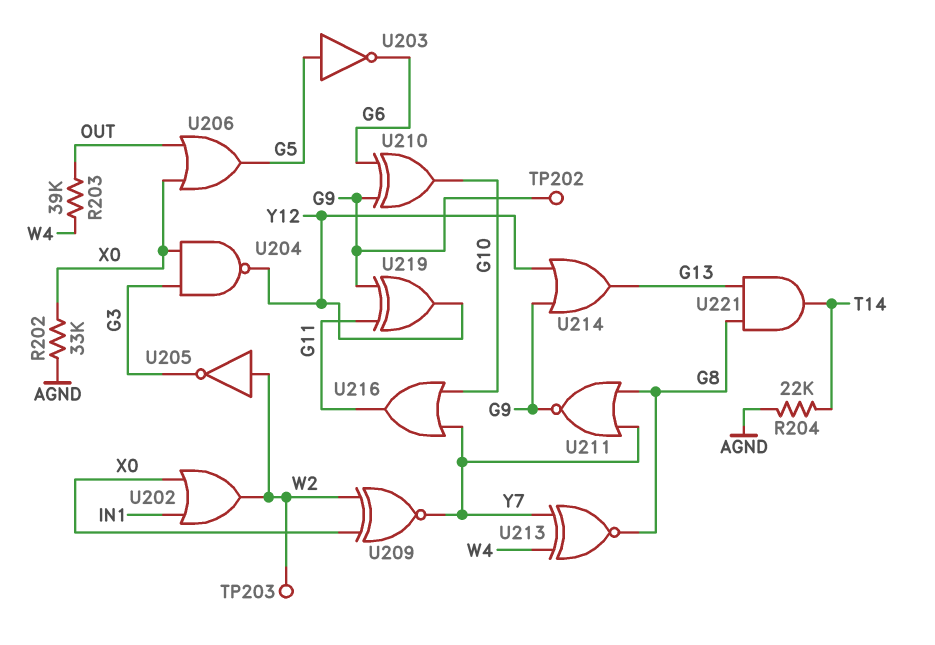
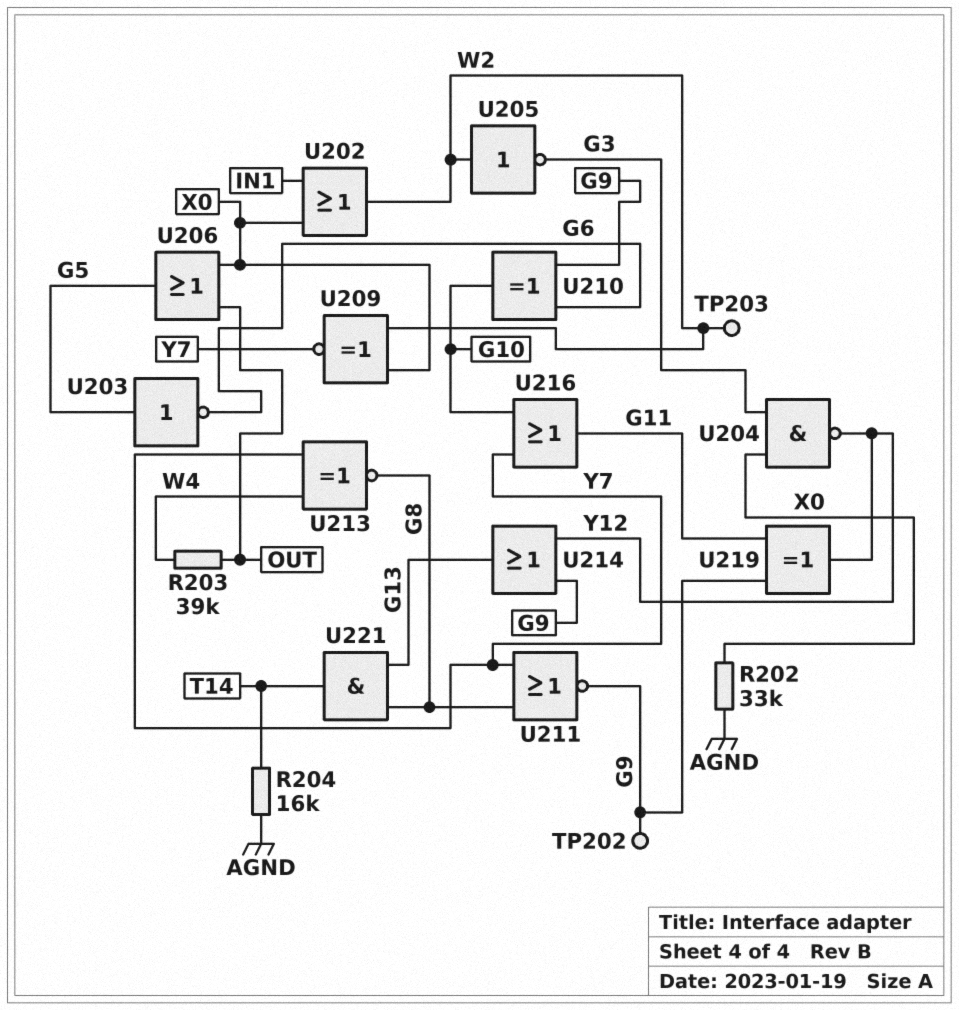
R204: 22k (AGND, T14) -> 16k (AGND, T14)

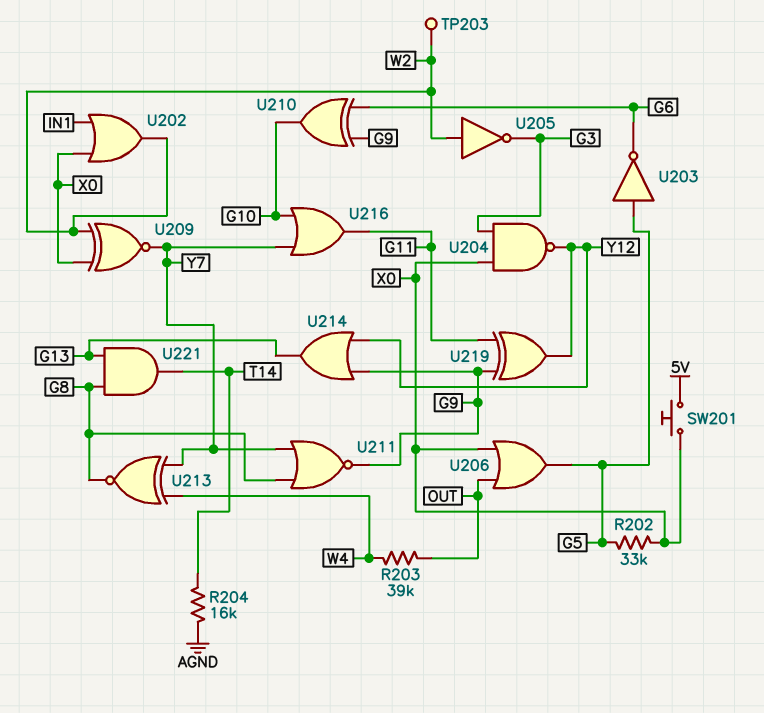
R202: 33k (AGND, X0) -> 33k (G5, X0)
SW201: none -> button (5V, X0)
TP202: test point (G9) -> none

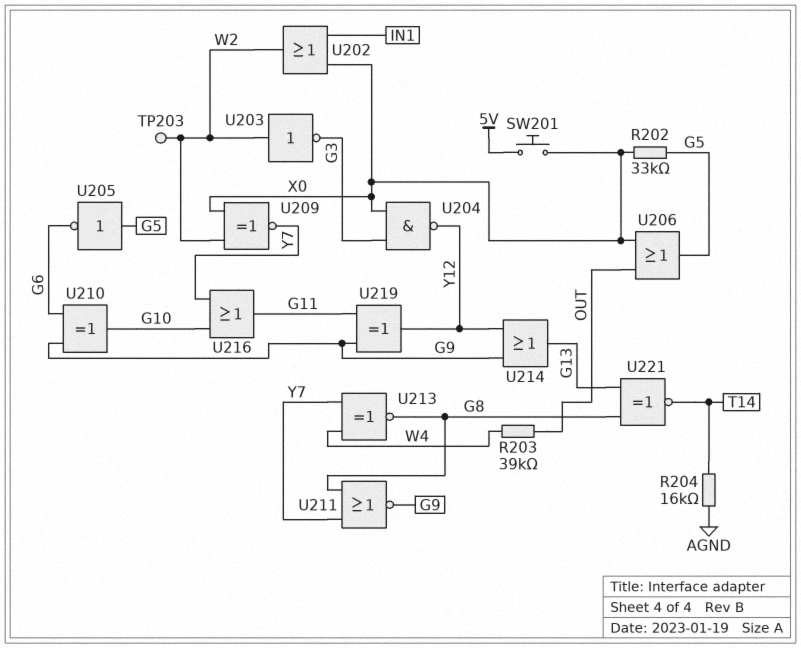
U203: NOT (in G5, out G6) -> NOT (in W2, out G3)
U205: NOT (in W2, out G3) -> NOT (in G5, out G6)
U221: AND (in G8, in G13, out T14) -> XNOR (in G8, in G13, out T14)

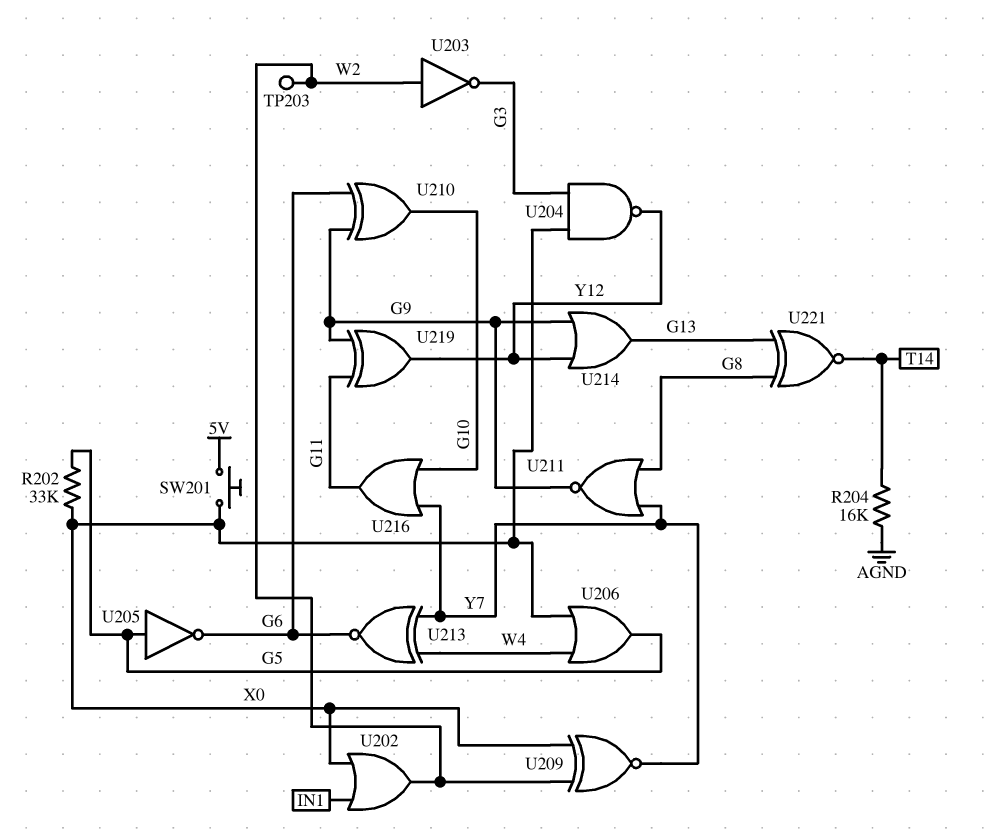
R203: 39k (OUT, W4) -> none
U206: OR (in OUT, in X0, out G5) -> OR (in W4, in X0, out G5)
U213: XNOR (in W4, in Y7, out G8) -> XNOR (in W4, in Y7, out G6)

